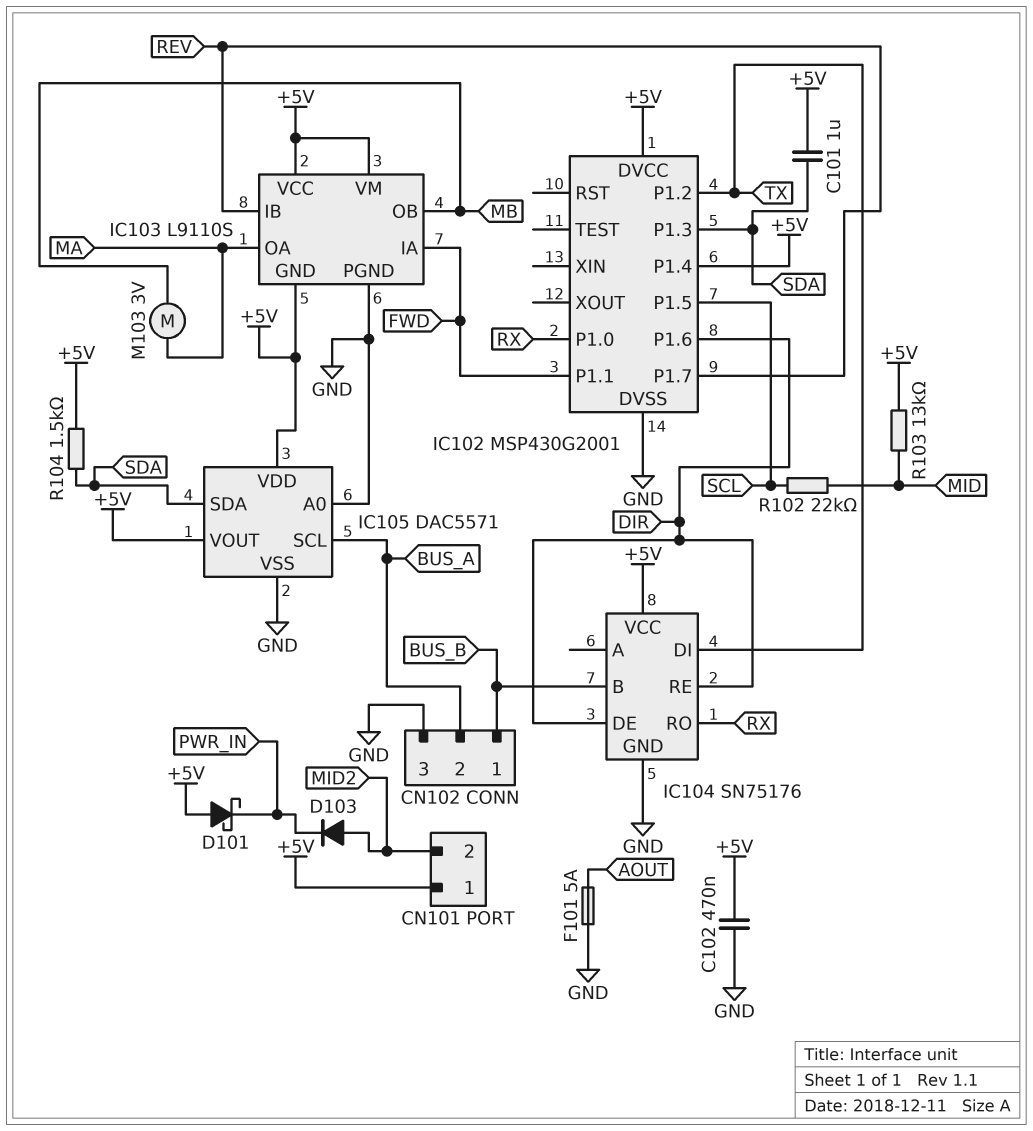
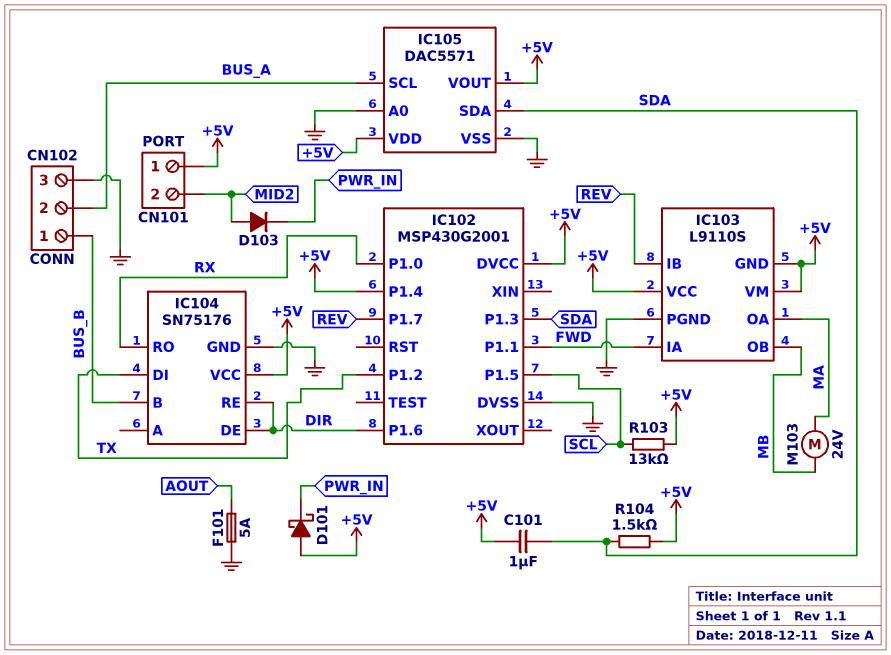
C102: 470nF (+5V, GND) -> none
M103: motor 3V (MA, MB) -> motor 24V (MA, MB)
R102: 22k (MID, SCL) -> none
R103: 13k (+5V, MID) -> 13k (+5V, SCL)

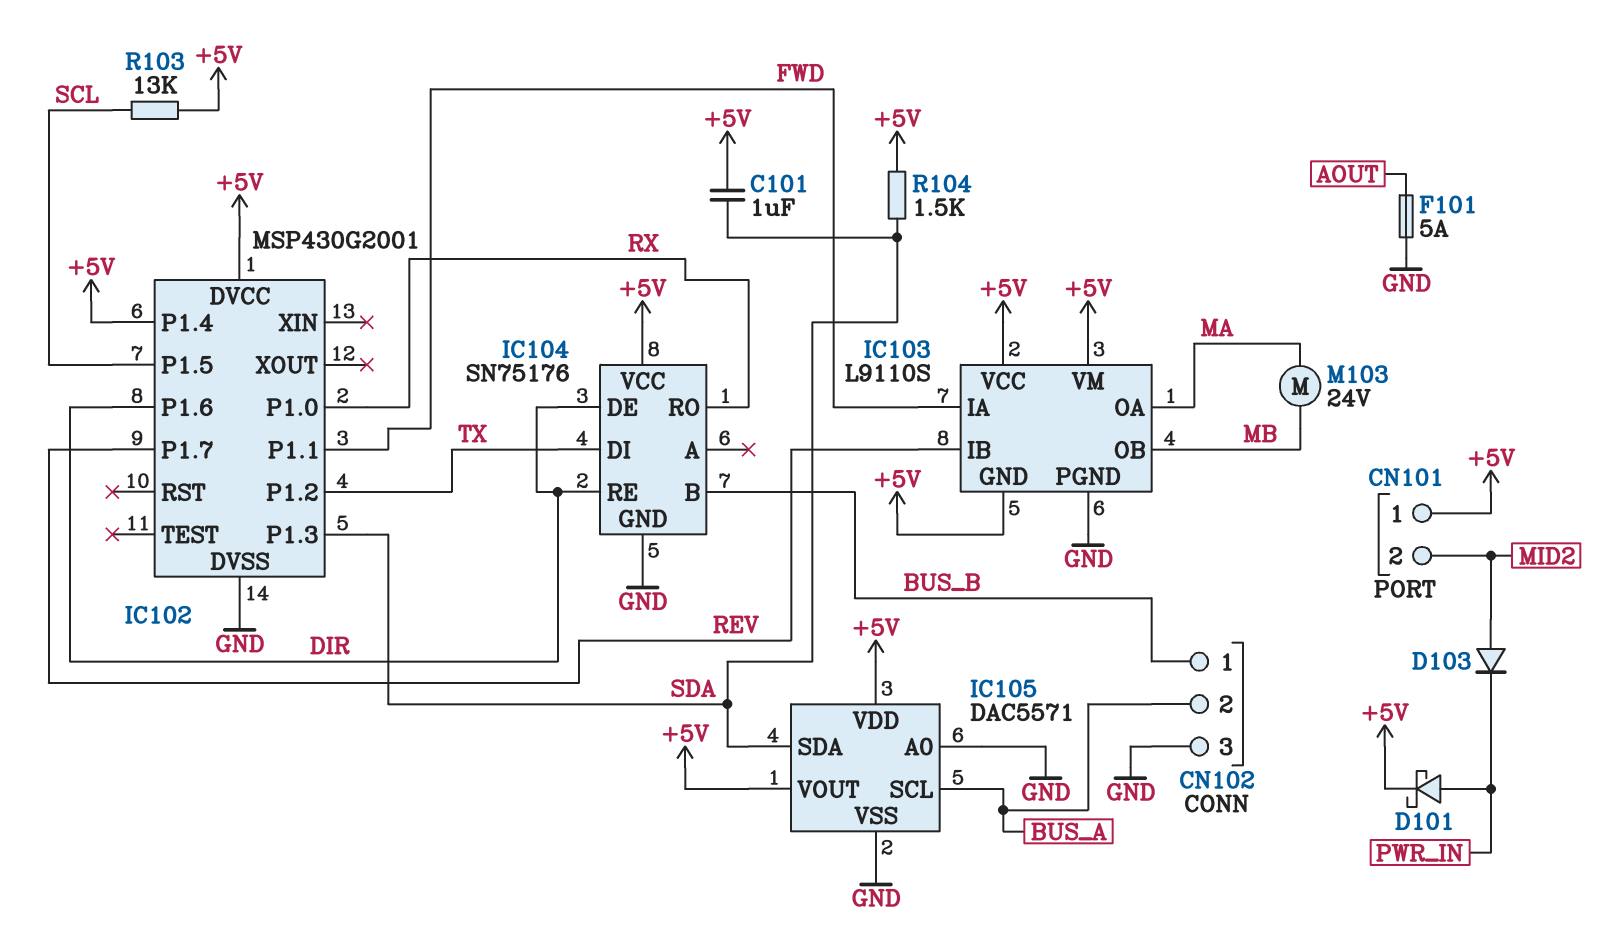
D101: schottky (A +5V, K PWR_IN) -> schottky (A PWR_IN, K +5V)

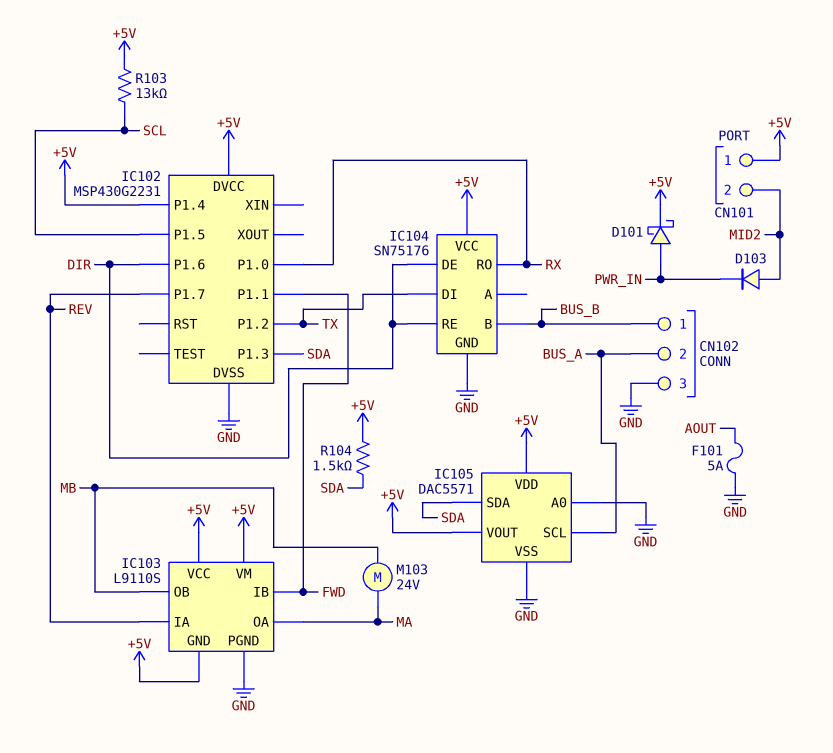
C101: 1uF (+5V, SDA) -> none
IC102: MSP430G2001 -> MSP430G2231
IC103 pin IA: FWD -> REV
IC103 pin IB: REV -> FWD

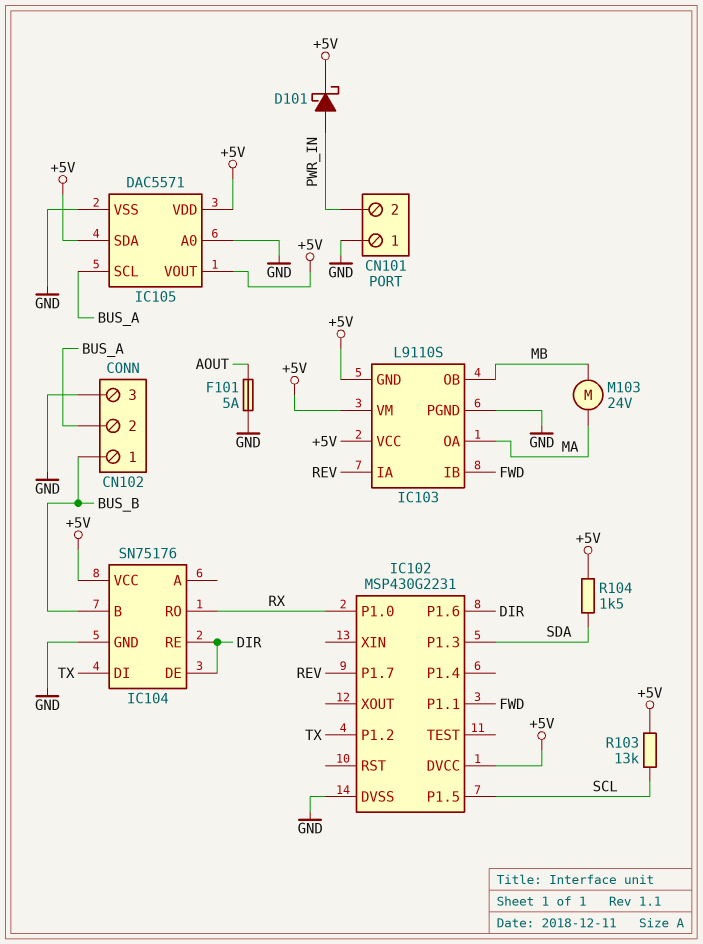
CN101 pin 1: +5V -> GND
CN101 pin 2: MID2 -> PWR_IN
D103: diode (A MID2, K PWR_IN) -> none
IC102 pin P1.4: +5V -> none
IC105 pin SDA: SDA -> +5V

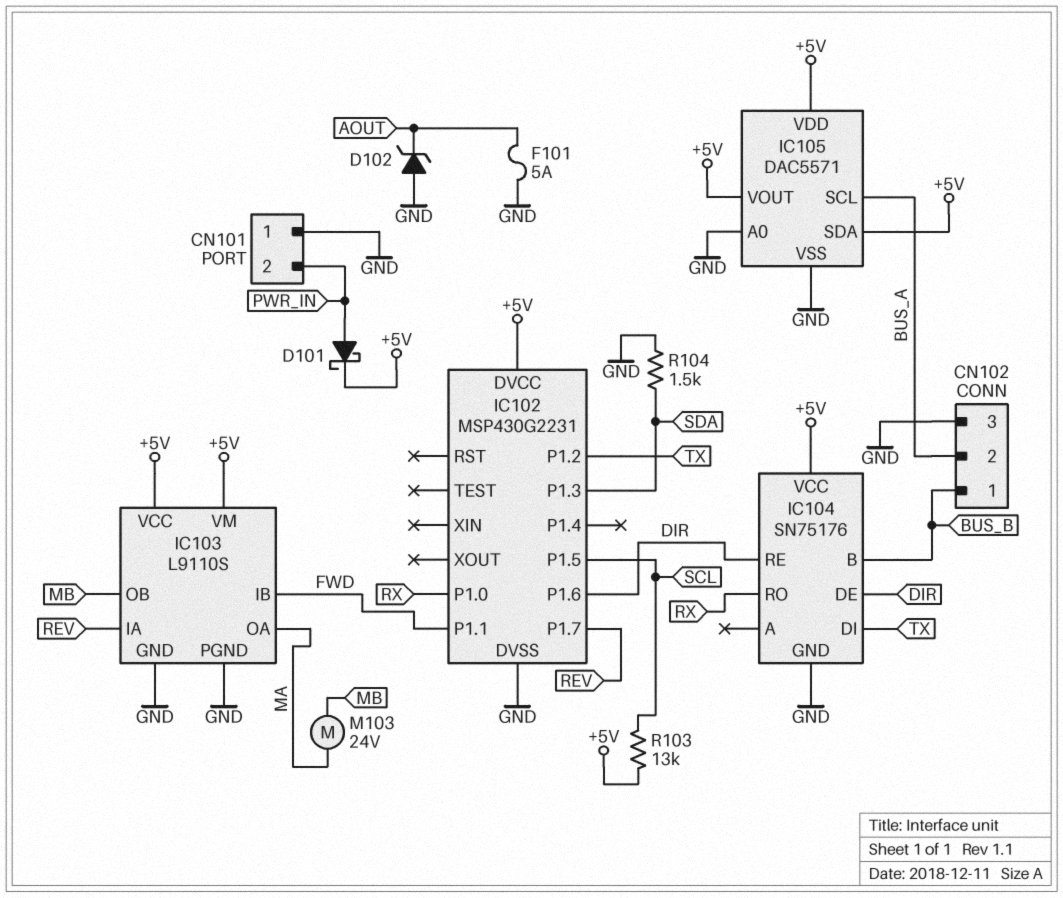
D102: none -> zener (A GND, K AOUT)
IC103 pin GND: +5V -> GND
R104: 1.5k (+5V, SDA) -> 1.5k (GND, SDA)

